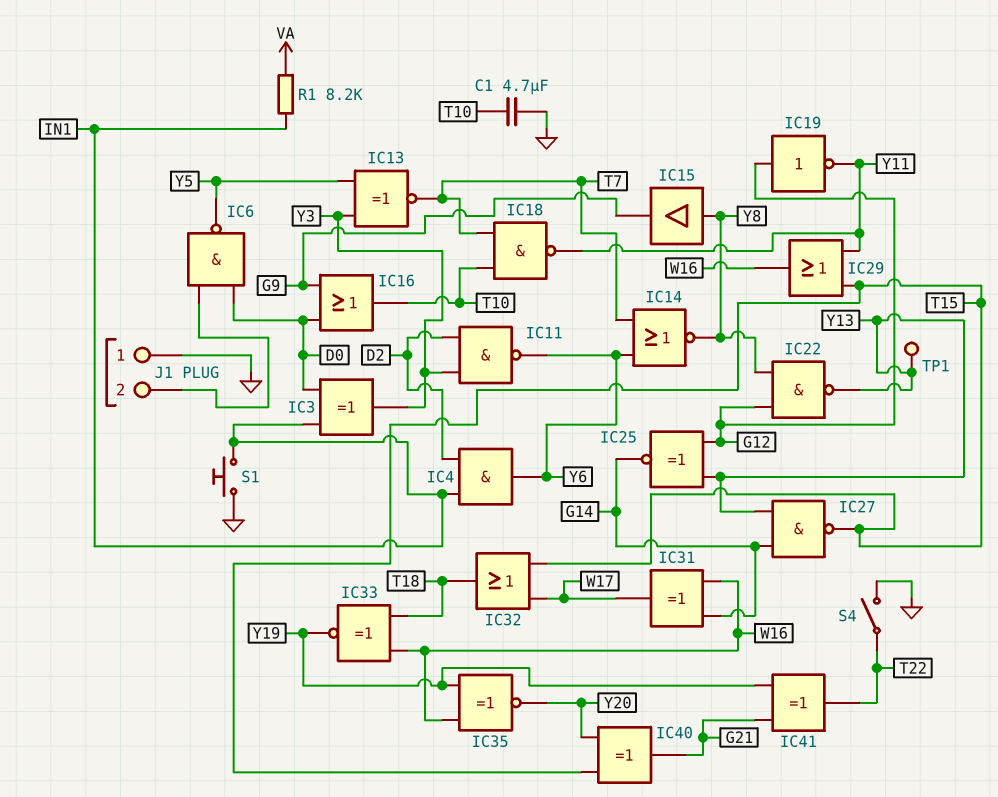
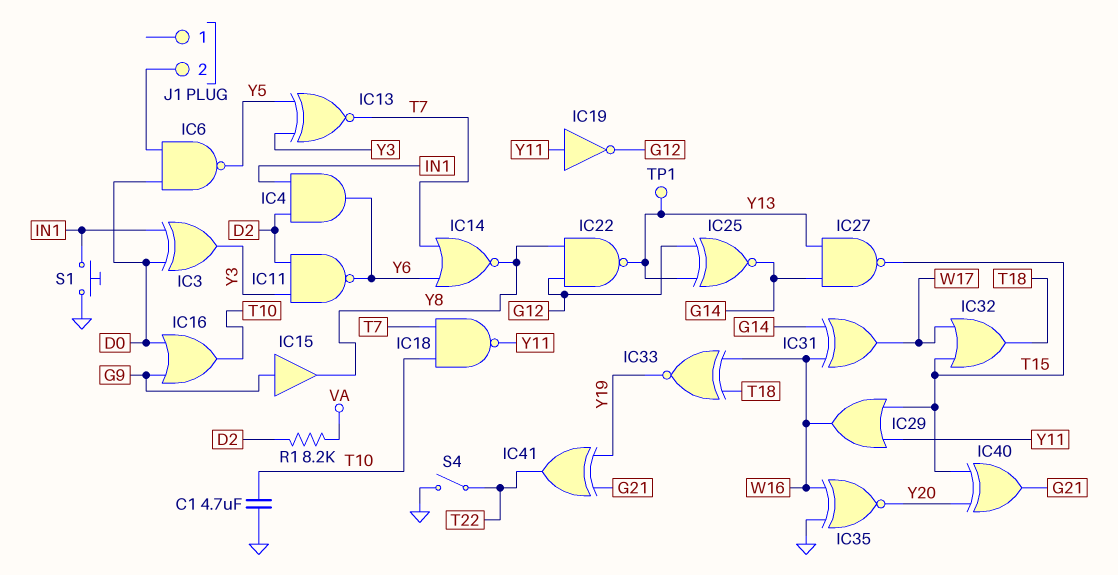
IC15: buffer (in Y8, out G9) -> buffer (in G9, out Y8)
IC19: NOT (in G12, out Y11) -> NOT (in Y11, out G12)
IC35: XNOR (in W16, in Y19, out Y20) -> XNOR (in GND, in W16, out Y20)
J1 pin 1: GND -> none
R1: 8.2k (IN1, VA) -> 8.2k (D2, VA)

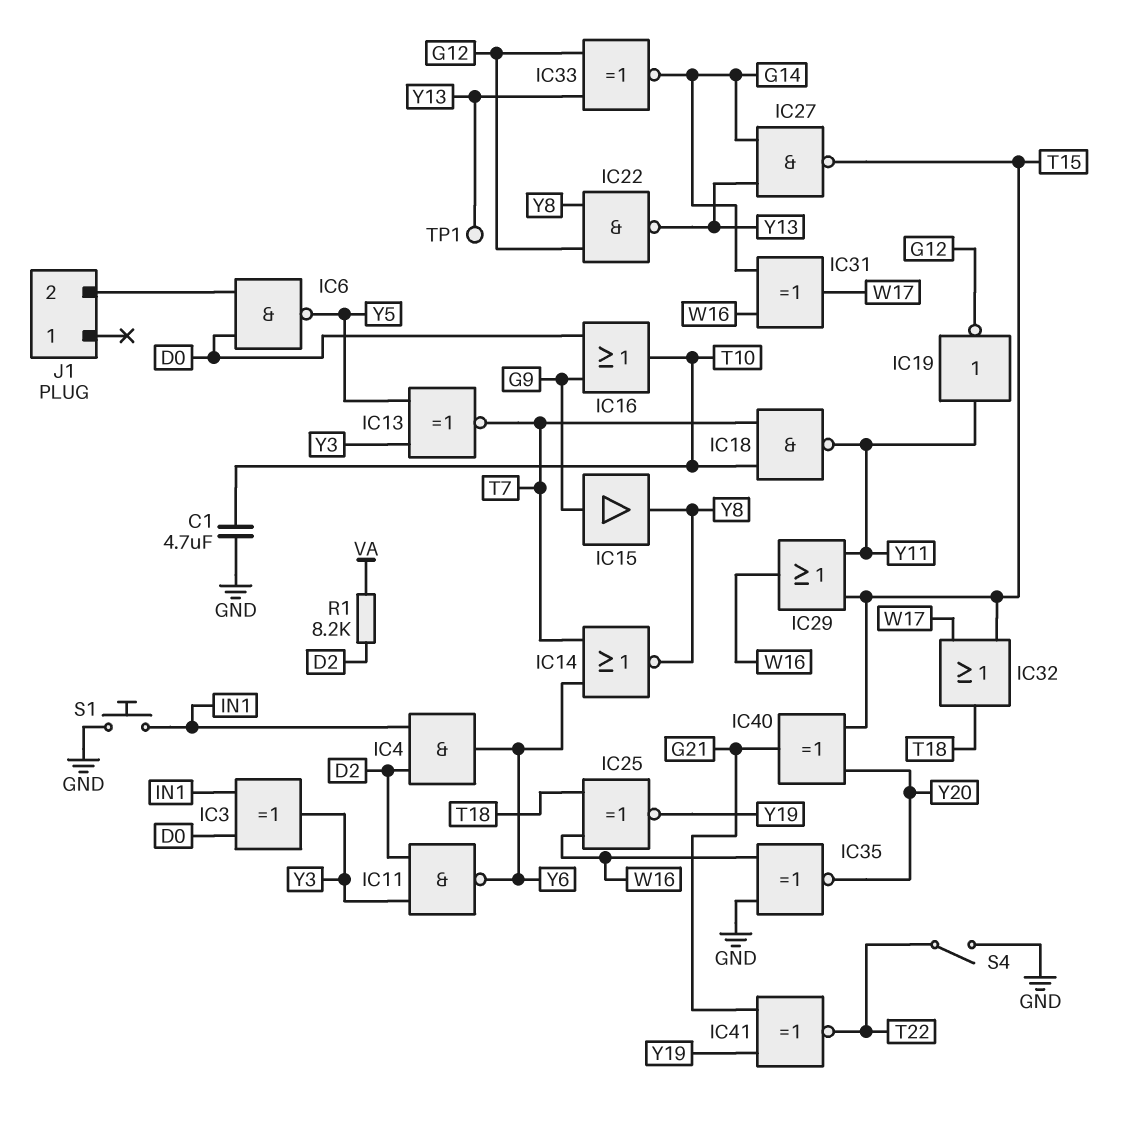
IC25: XNOR (in G12, in Y13, out G14) -> XNOR (in T18, in W16, out Y19)
IC33: XNOR (in T18, in W16, out Y19) -> XNOR (in G12, in Y13, out G14)
IC41: XOR (in G21, in Y19, out T22) -> XNOR (in G21, in Y19, out T22)

